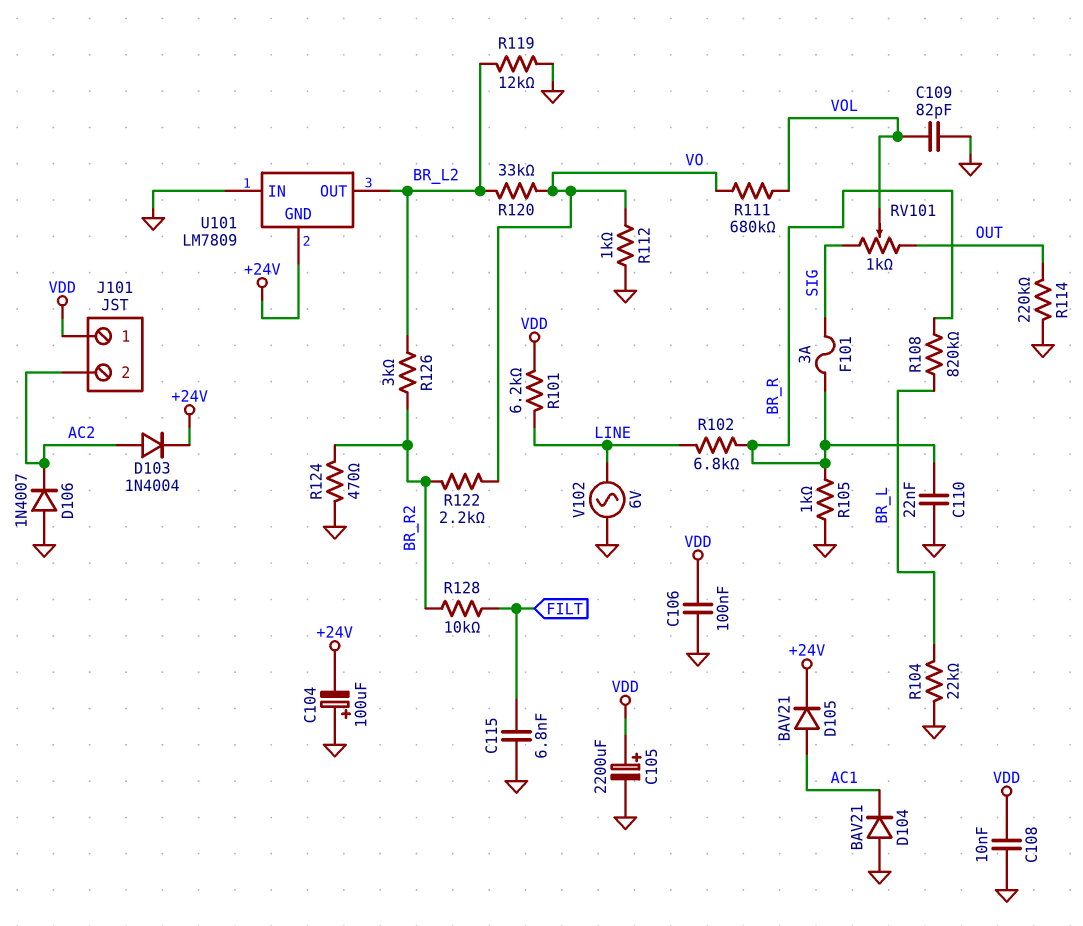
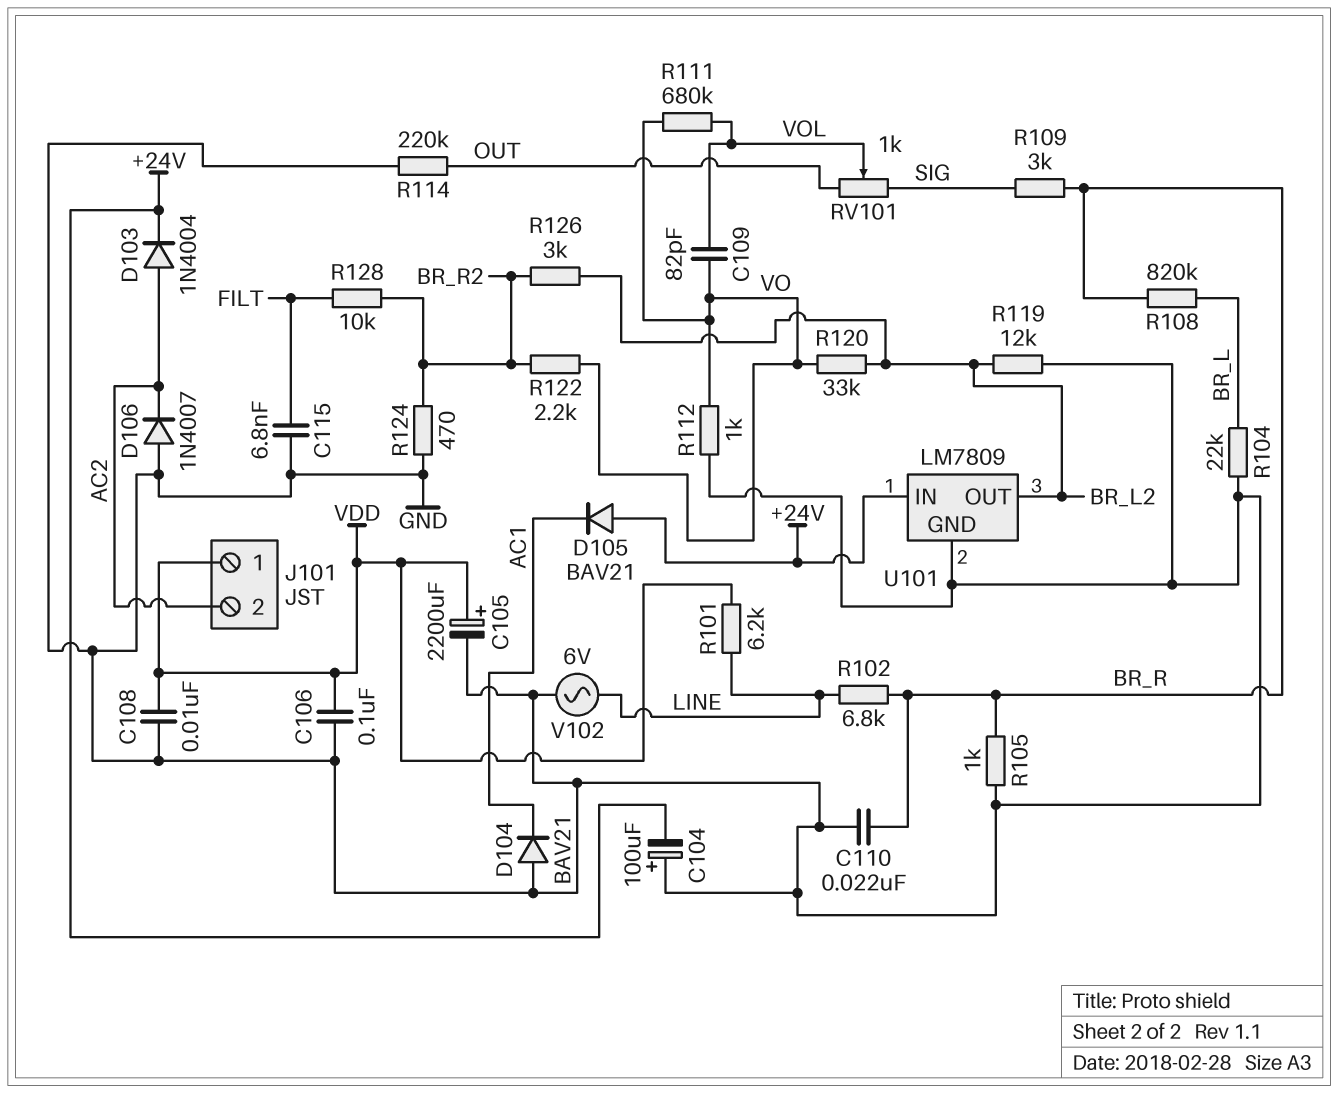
C109: 82pF (GND, VOL) -> 82pF (VO, VOL)
D105: diode BAV21 (A AC1, K +24V) -> diode BAV21 (A +24V, K AC1)
F101: 3A (BR_R, SIG) -> none
R109: none -> 3k (BR_R, SIG)
U101 pin GND: +24V -> GND
U101 pin IN: GND -> +24V

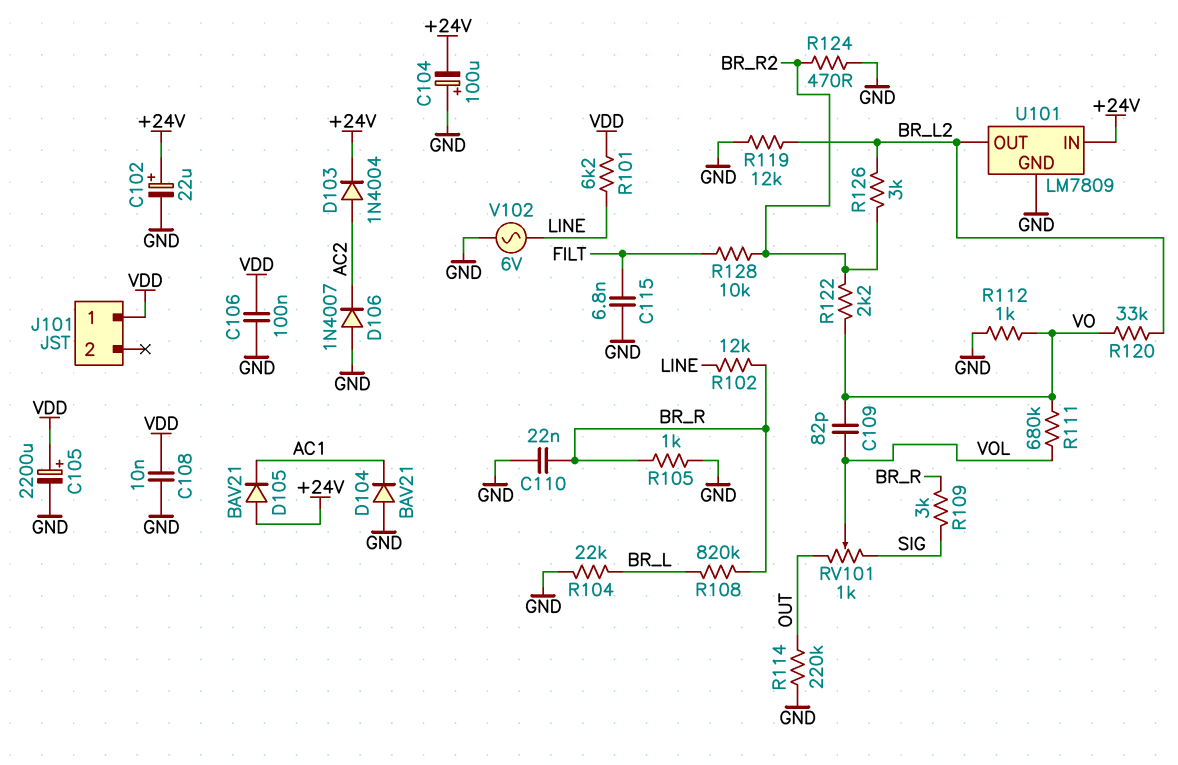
C102: none -> 22uF (plus +24V, minus GND)
J101 pin 2: AC2 -> none
R102: 6.8k (BR_R, LINE) -> 12k (BR_R, LINE)

